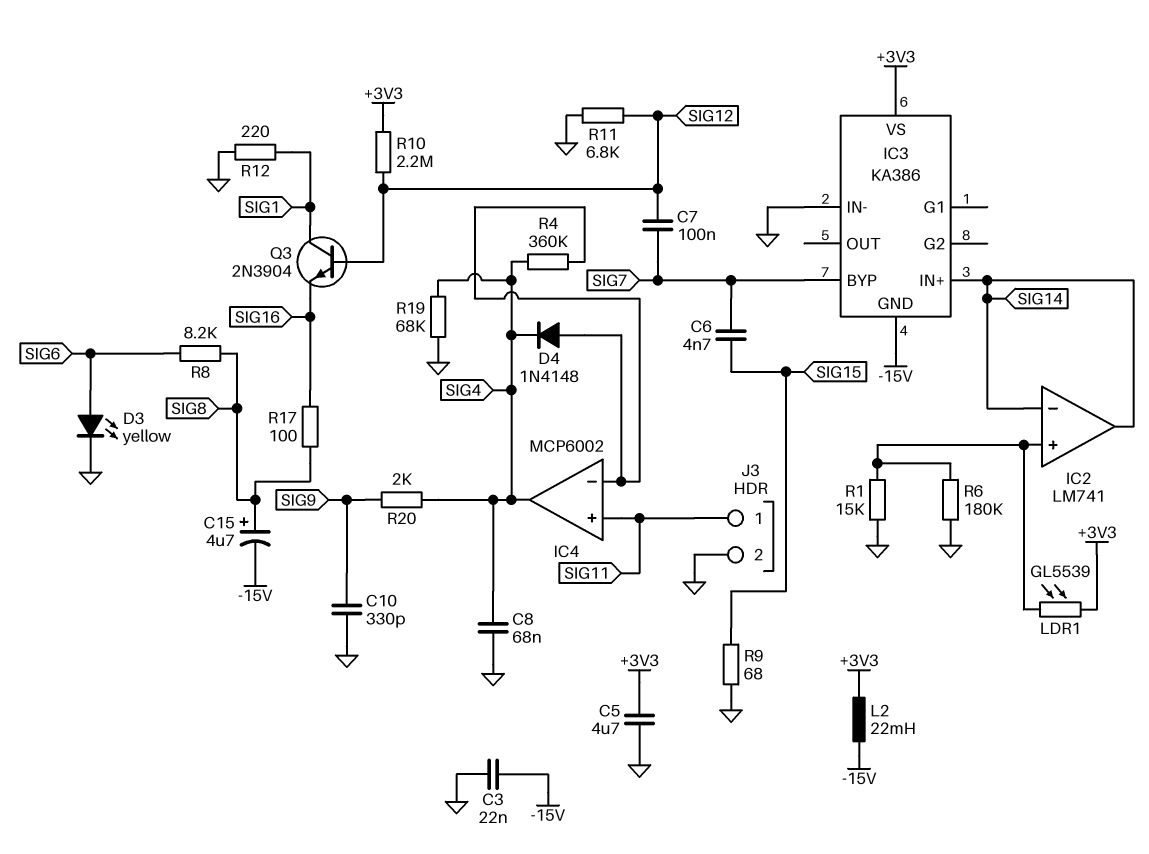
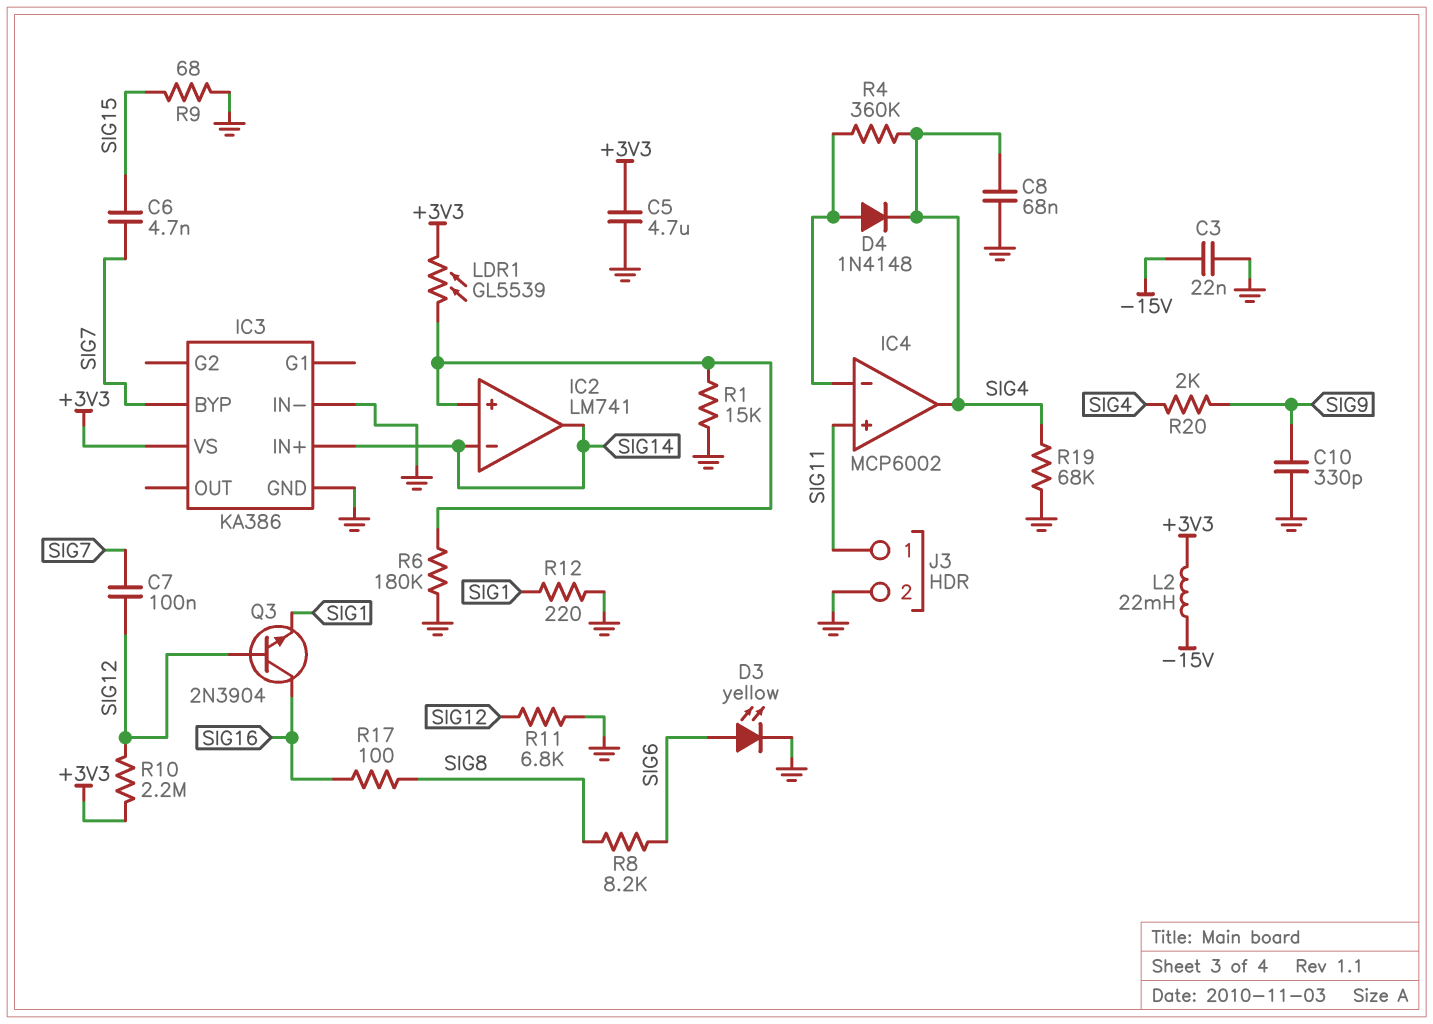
C15: 4.7uF (plus SIG8, minus -15V) -> none
IC3 pin GND: -15V -> GND
Q3: NPN 2N3904 (B SIG12, C SIG1, E SIG16) -> NPN 2N3904 (B SIG12, C SIG16, E SIG1)

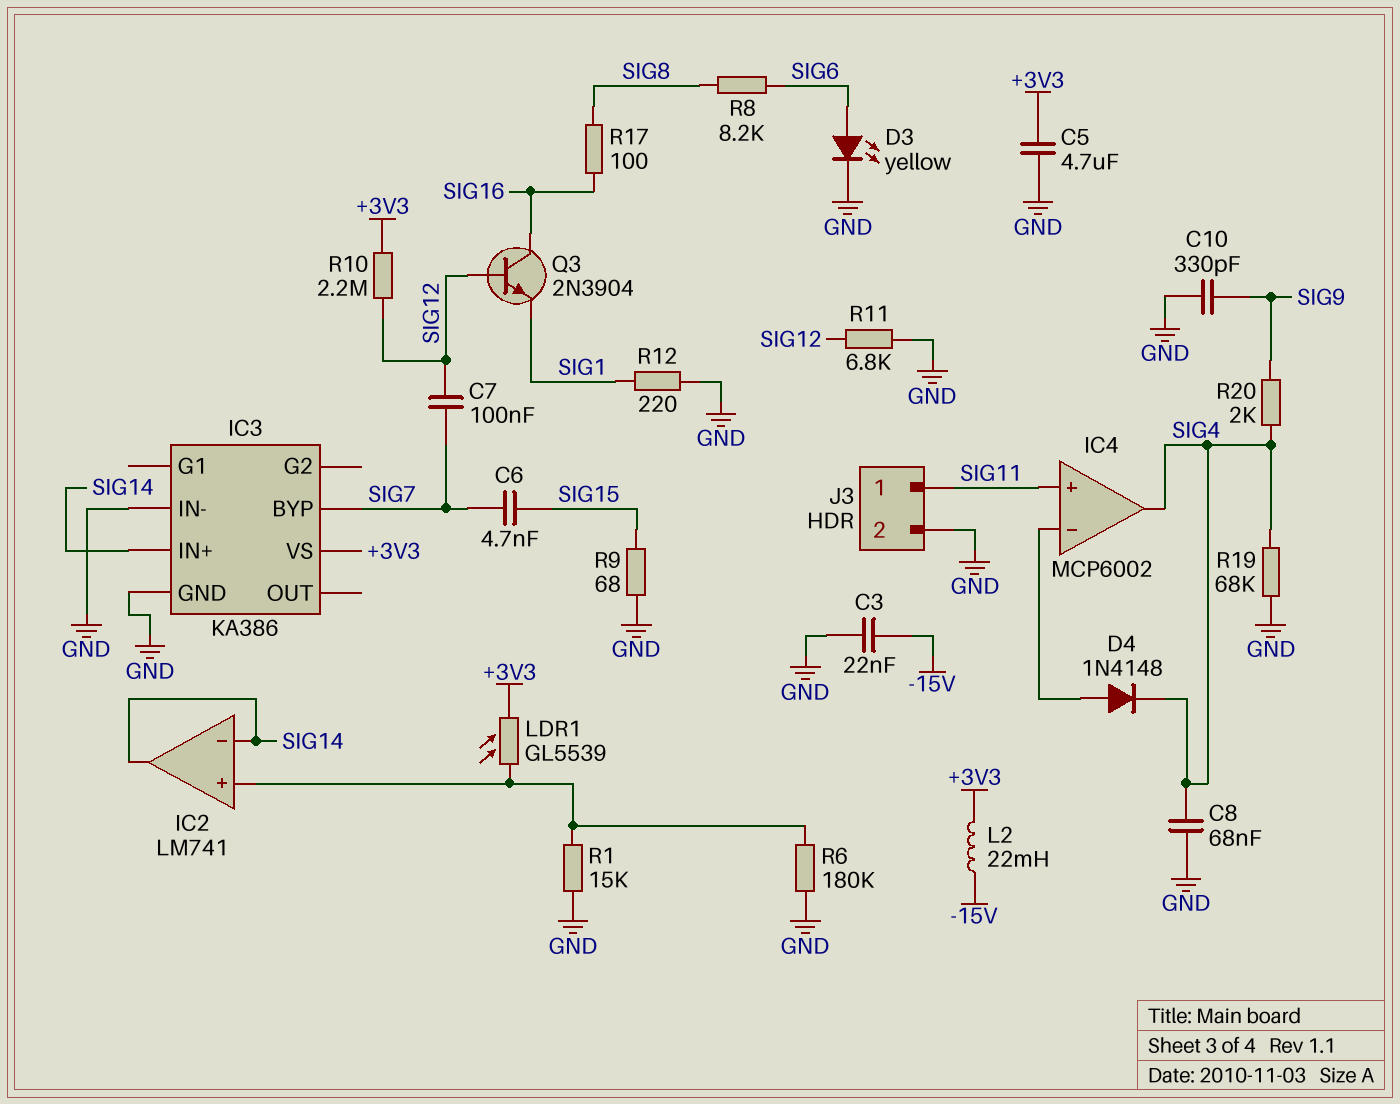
R4: 360k (IC4/in-, SIG4) -> none

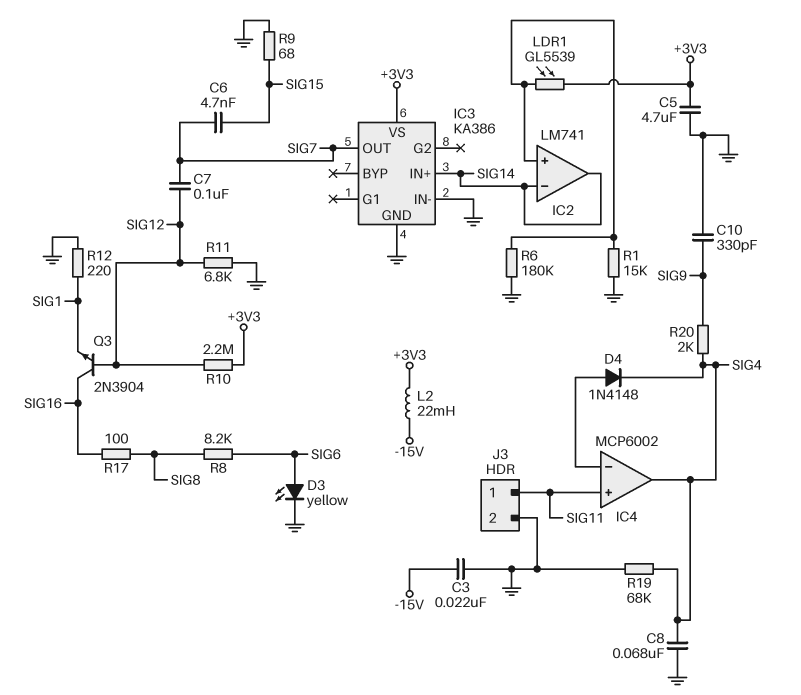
IC3 pin BYP: SIG7 -> none
IC3 pin OUT: none -> SIG7

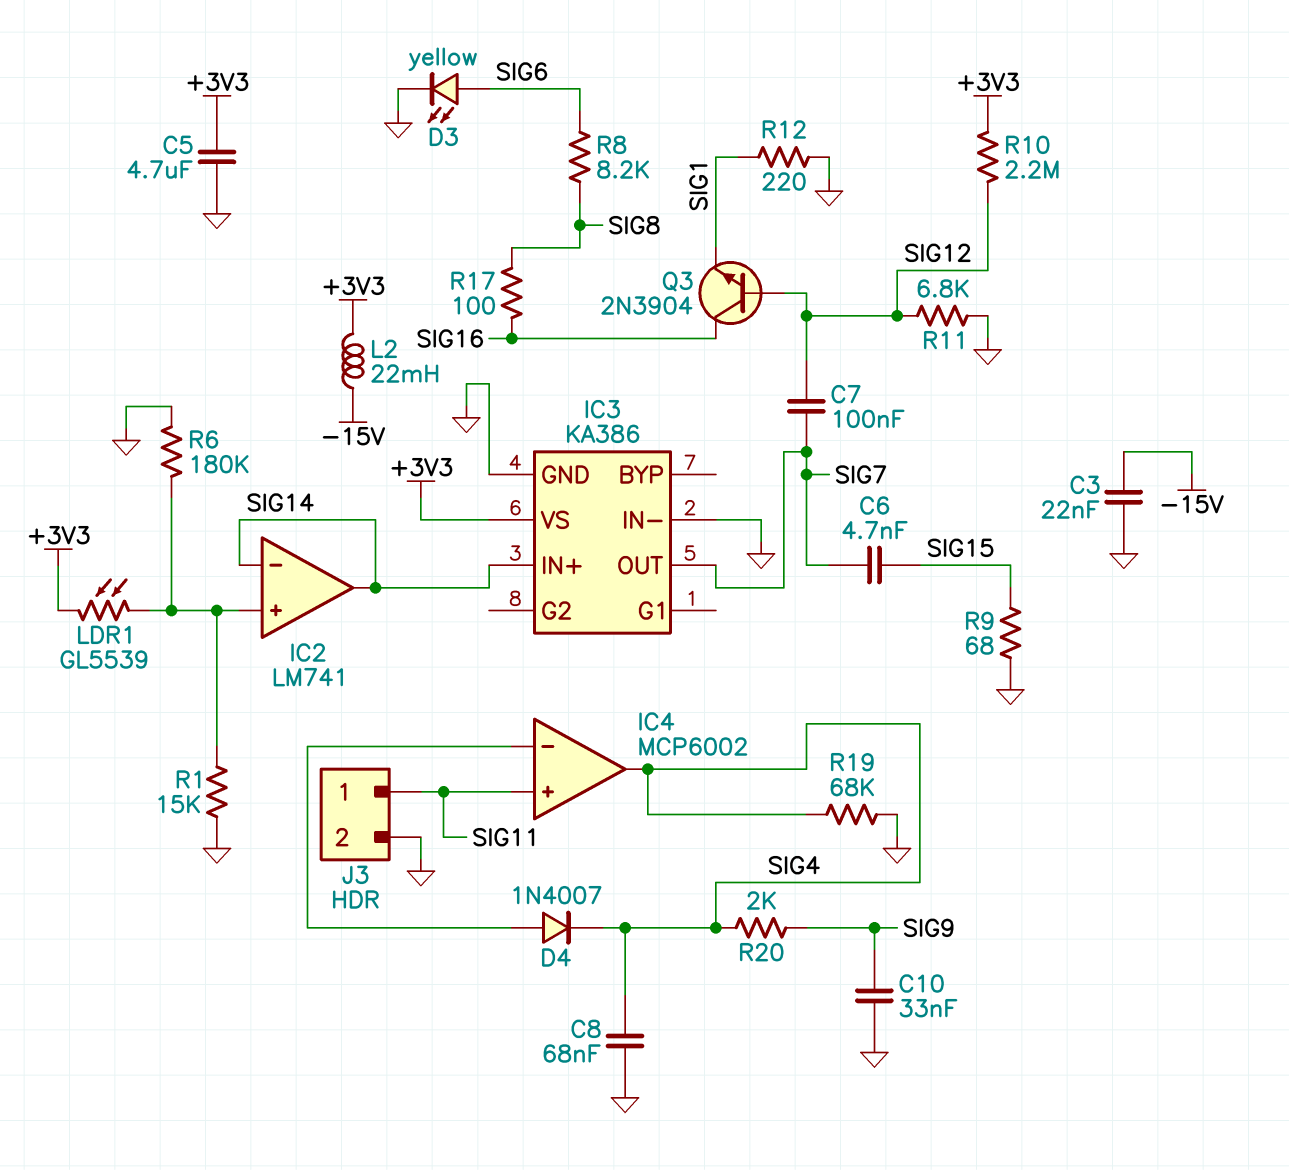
C10: 330pF (GND, SIG9) -> 33nF (GND, SIG9)
D4: diode 1N4148 (A IC4/in-, K SIG4) -> diode 1N4007 (A IC4/in-, K SIG4)

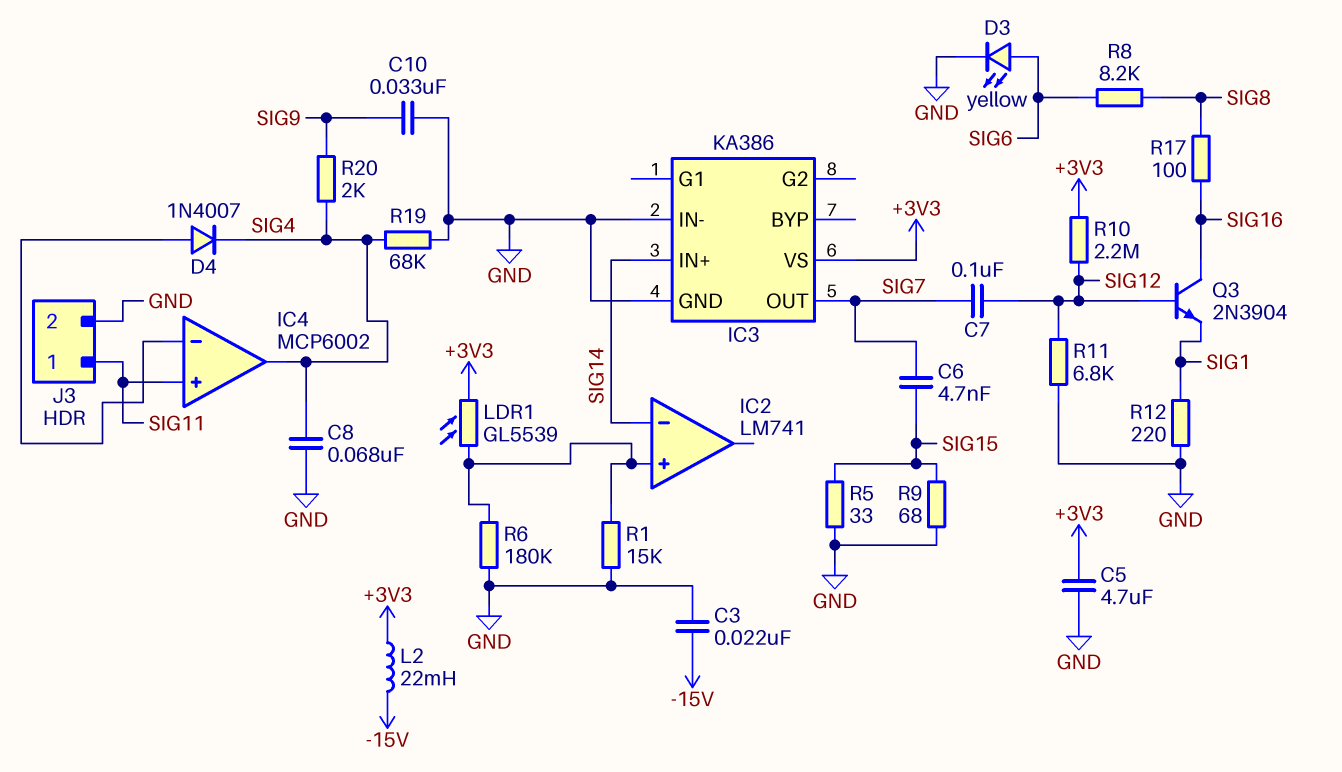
IC2 pin out: SIG14 -> none
R5: none -> 33 (GND, SIG15)

